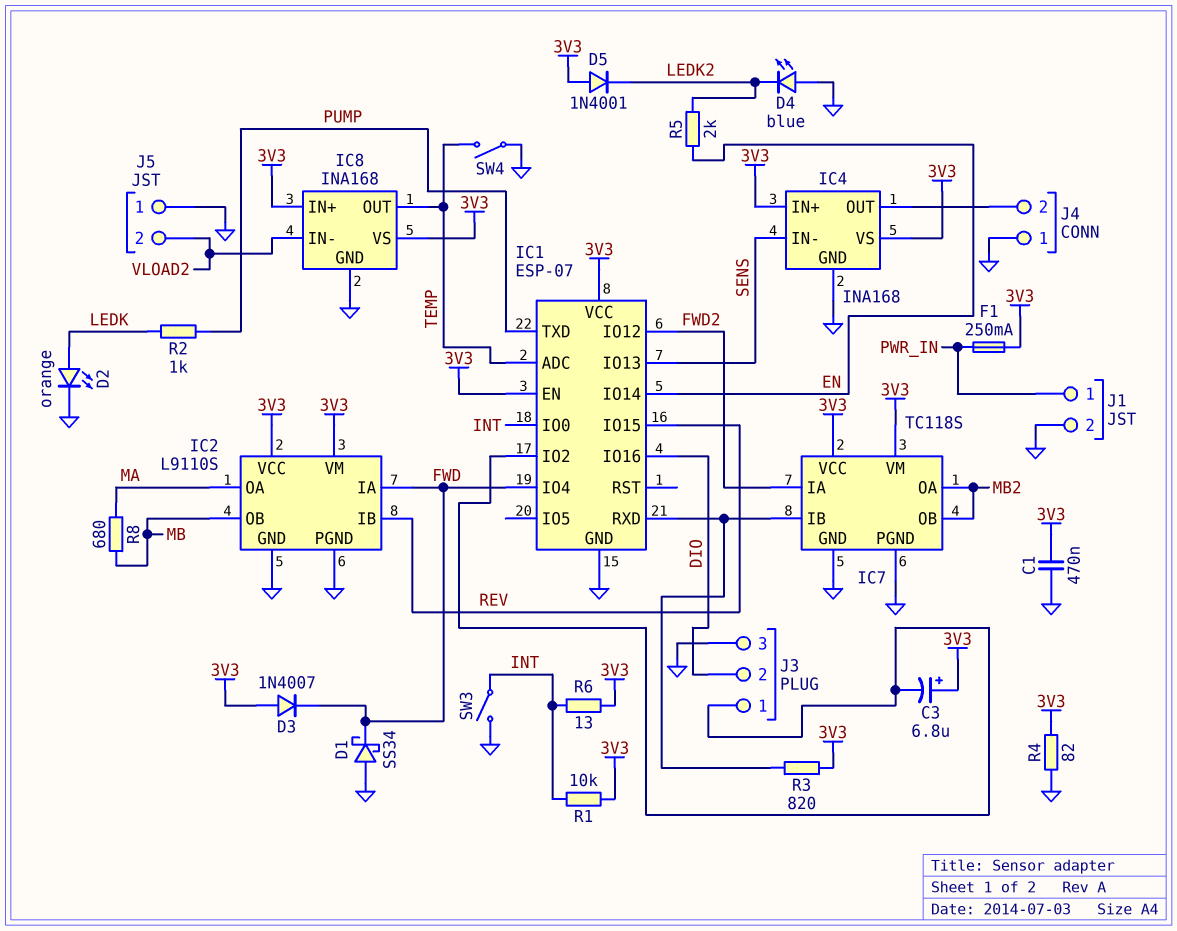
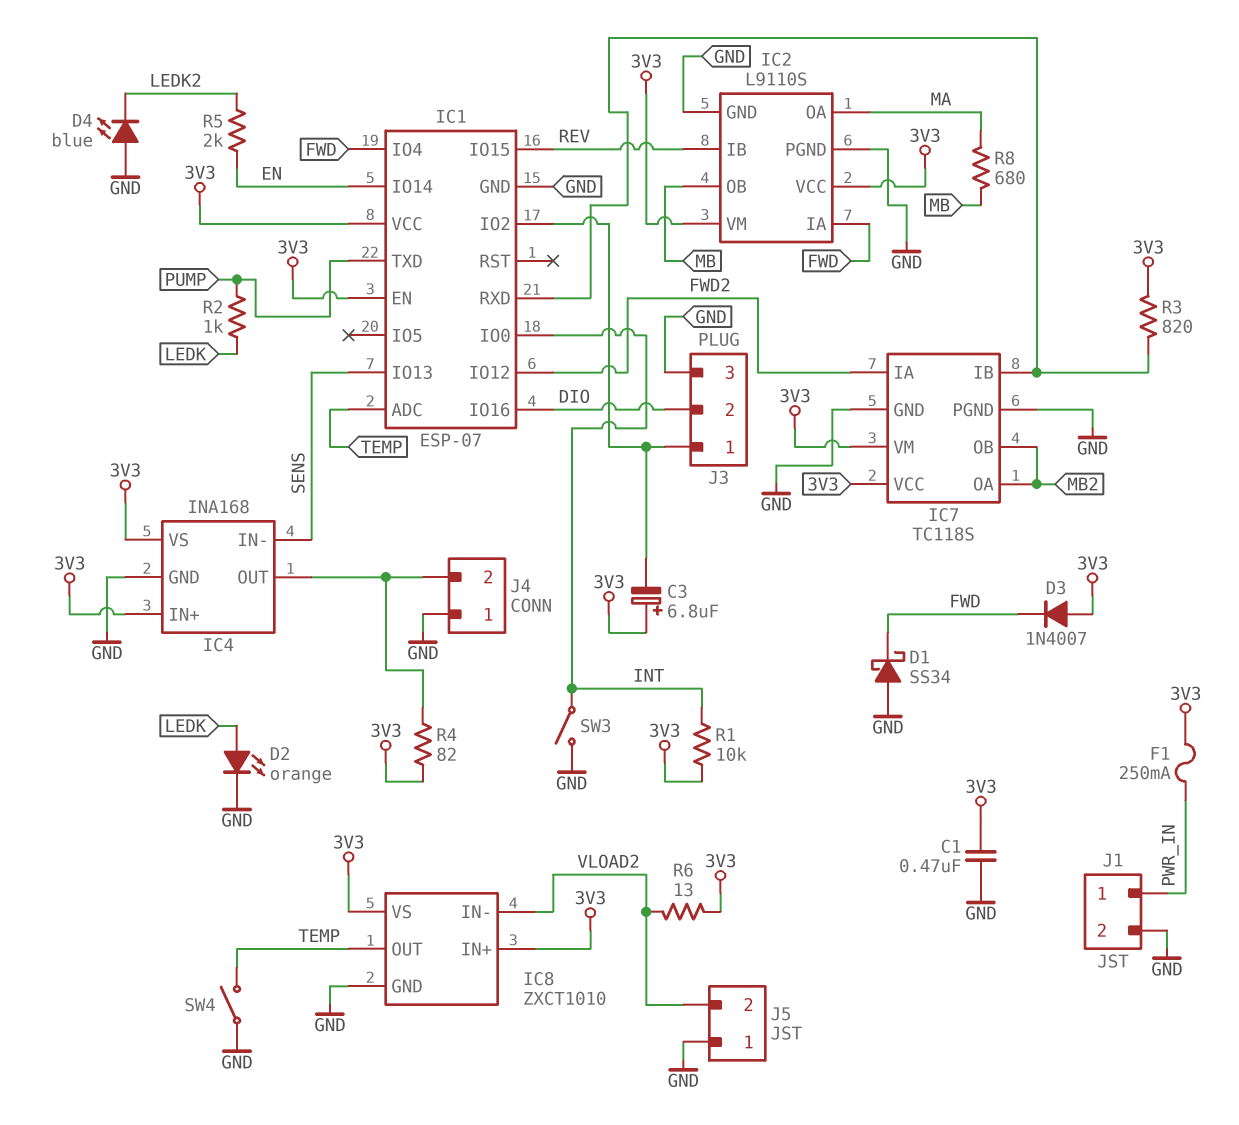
D5: diode 1N4001 (A 3V3, K LEDK2) -> none
IC8: INA168 -> ZXCT1010
R4: 82 (3V3, GND) -> 82 (3V3, IC4/OUT)
R6: 13 (3V3, INT) -> 13 (3V3, VLOAD2)

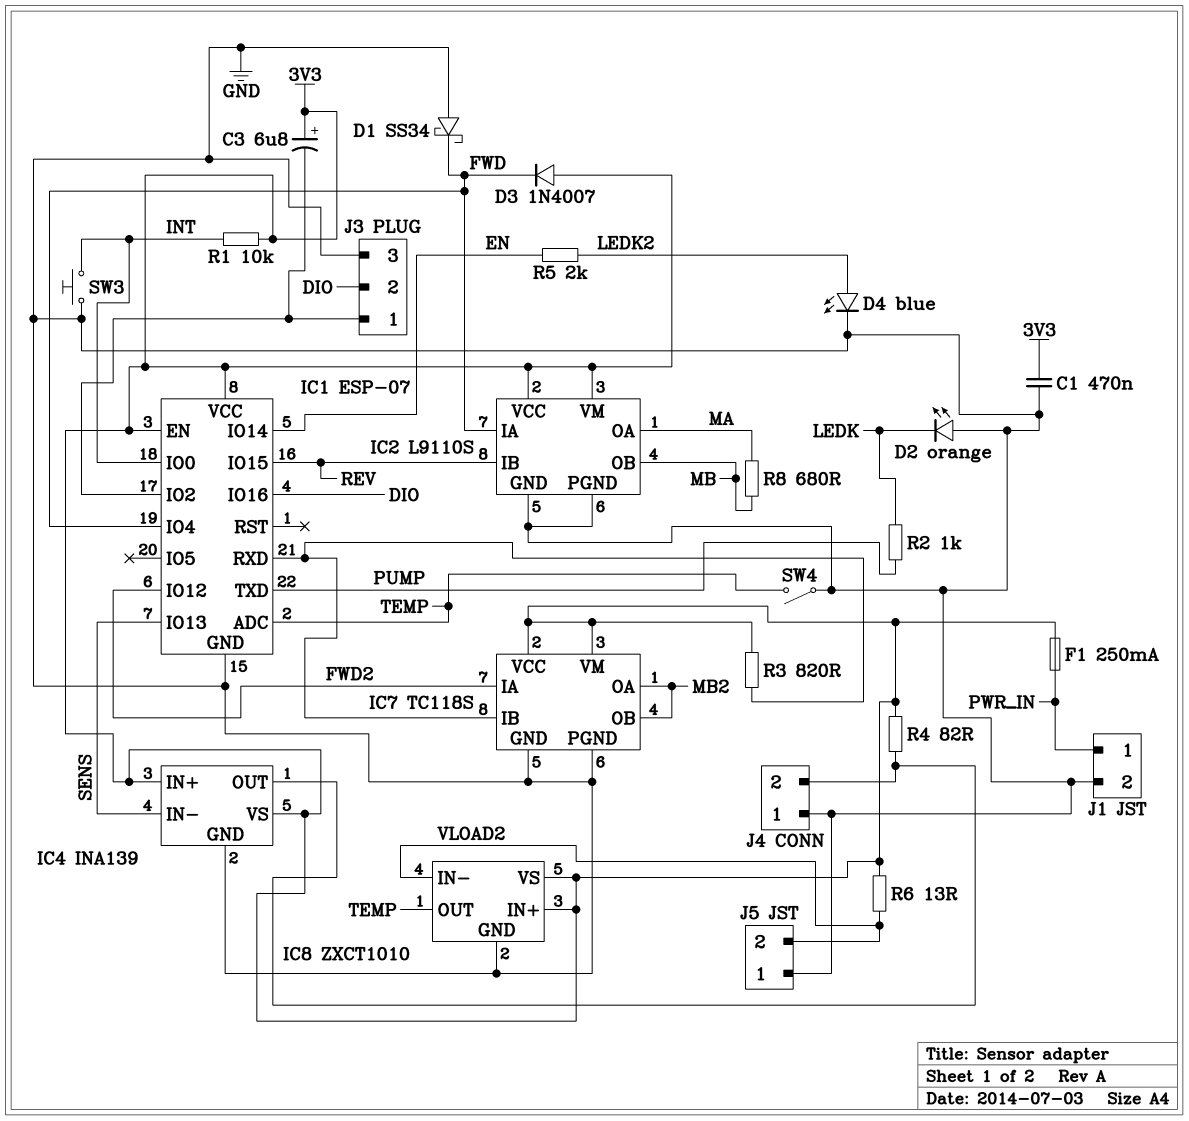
D2: LED orange (A LEDK, K GND) -> LED orange (A GND, K LEDK)
D4: LED blue (A GND, K LEDK2) -> LED blue (A LEDK2, K GND)
IC4: INA168 -> INA139
SW3: switch (GND, INT) -> button (GND, INT)

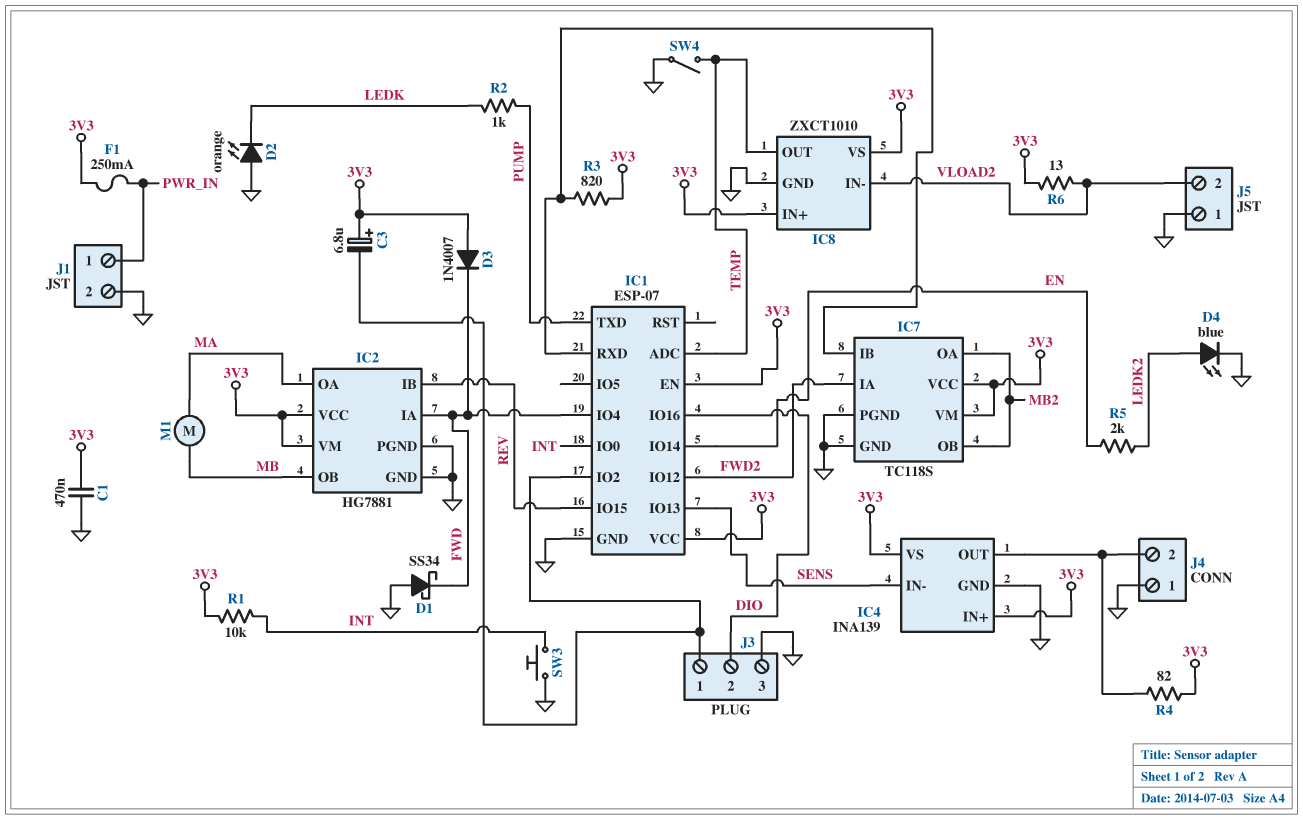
IC2: L9110S -> HG7881
M1: none -> motor (MA, MB)
R8: 680 (MA, MB) -> none

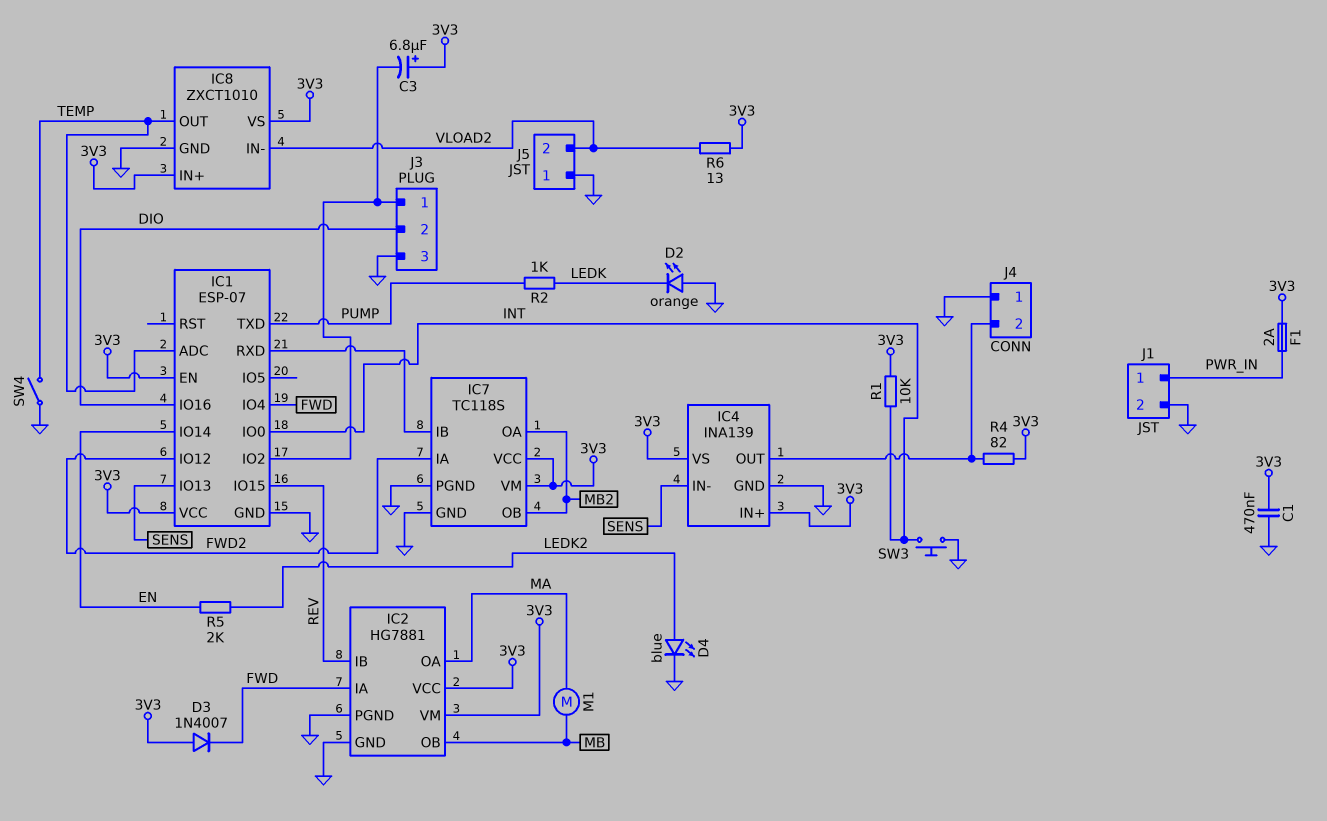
D1: schottky SS34 (A GND, K FWD) -> none
F1: 250mA (3V3, PWR_IN) -> 2A (3V3, PWR_IN)
R3: 820 (3V3, IC1/RXD) -> none

